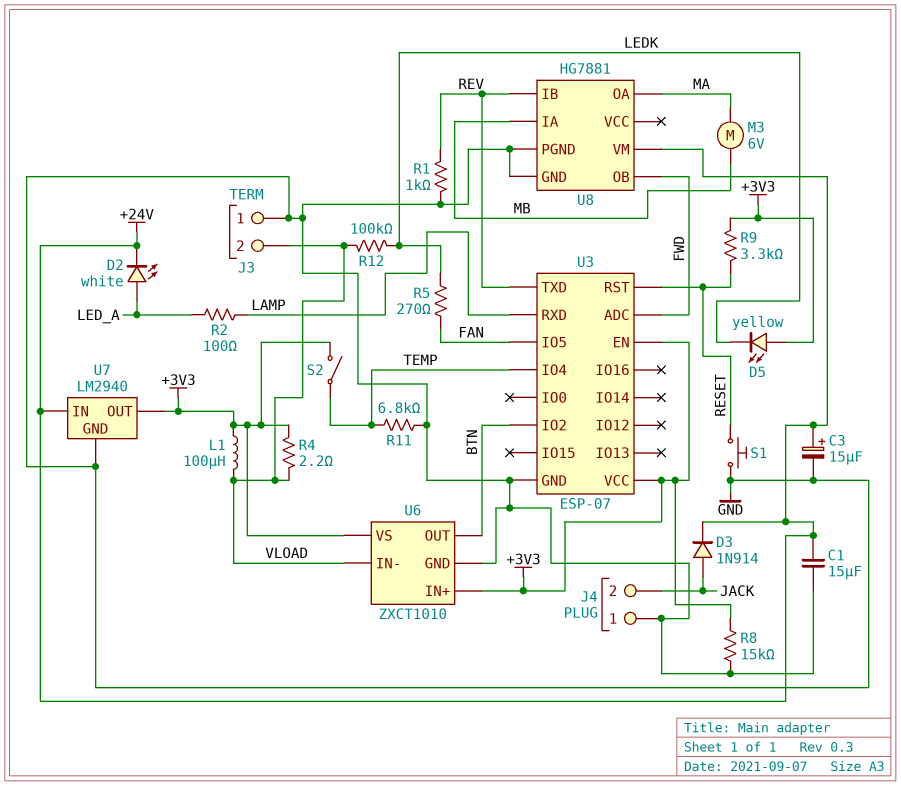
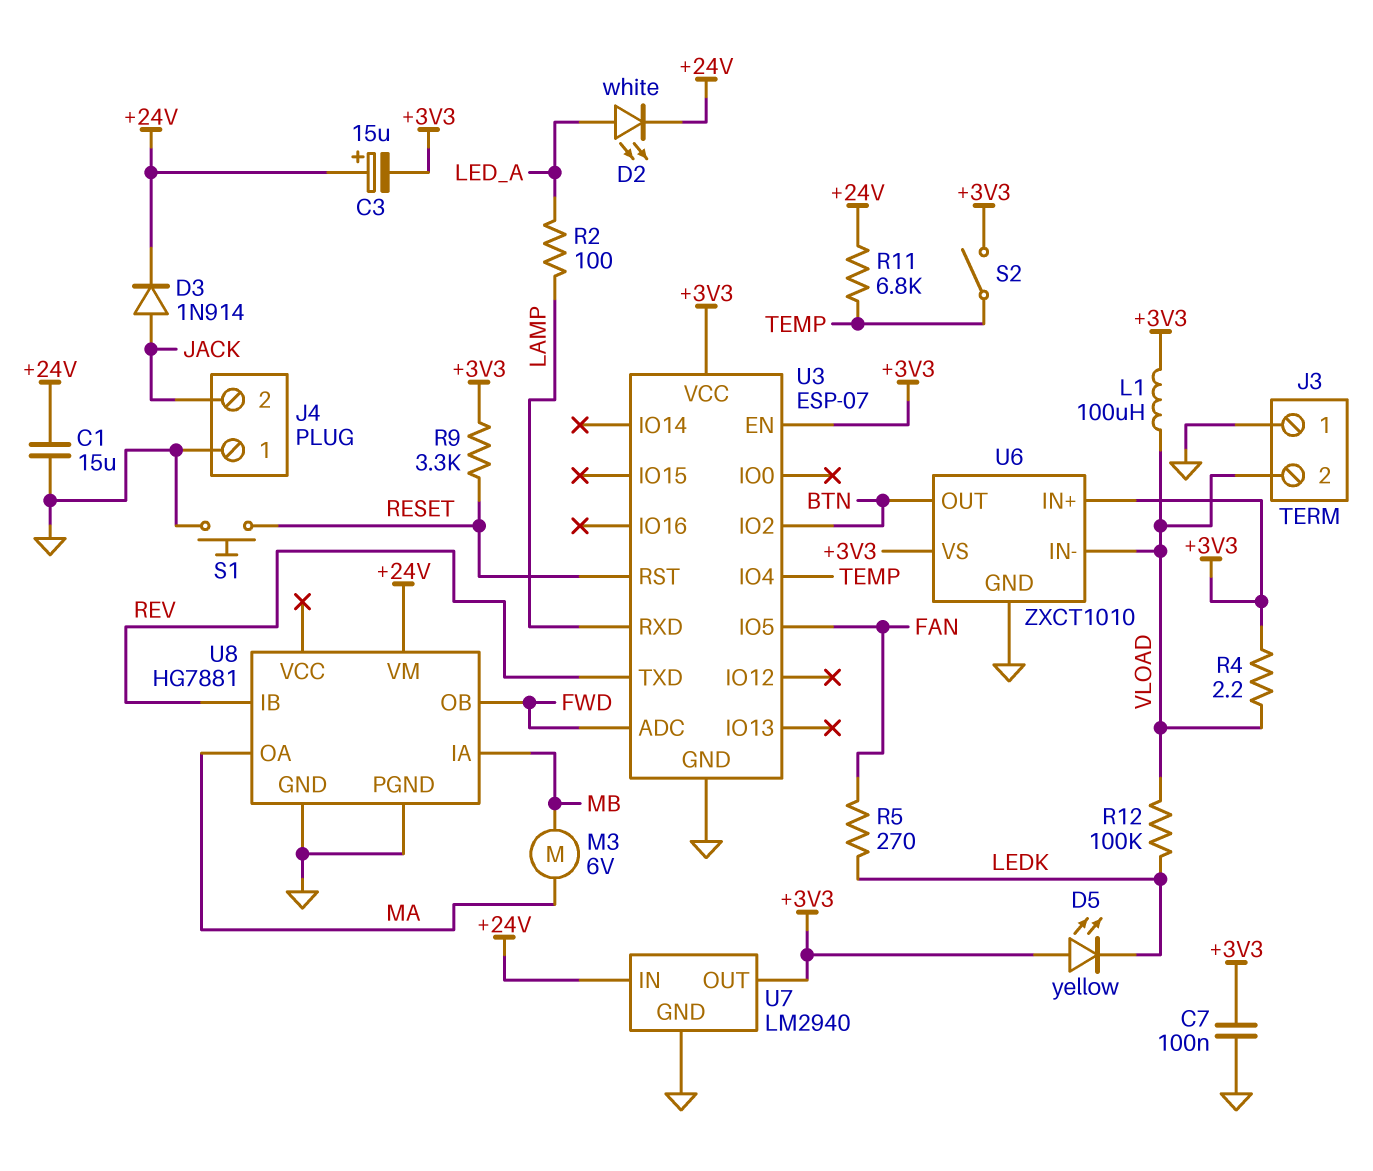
C3: 15uF (plus +24V, minus GND) -> 15uF (plus +24V, minus +3V3)
C7: none -> 100nF (+3V3, GND)
R1: 1k (GND, REV) -> none
R8: 15k (+3V3, GND) -> none
R11: 6.8k (GND, TEMP) -> 6.8k (+24V, TEMP)

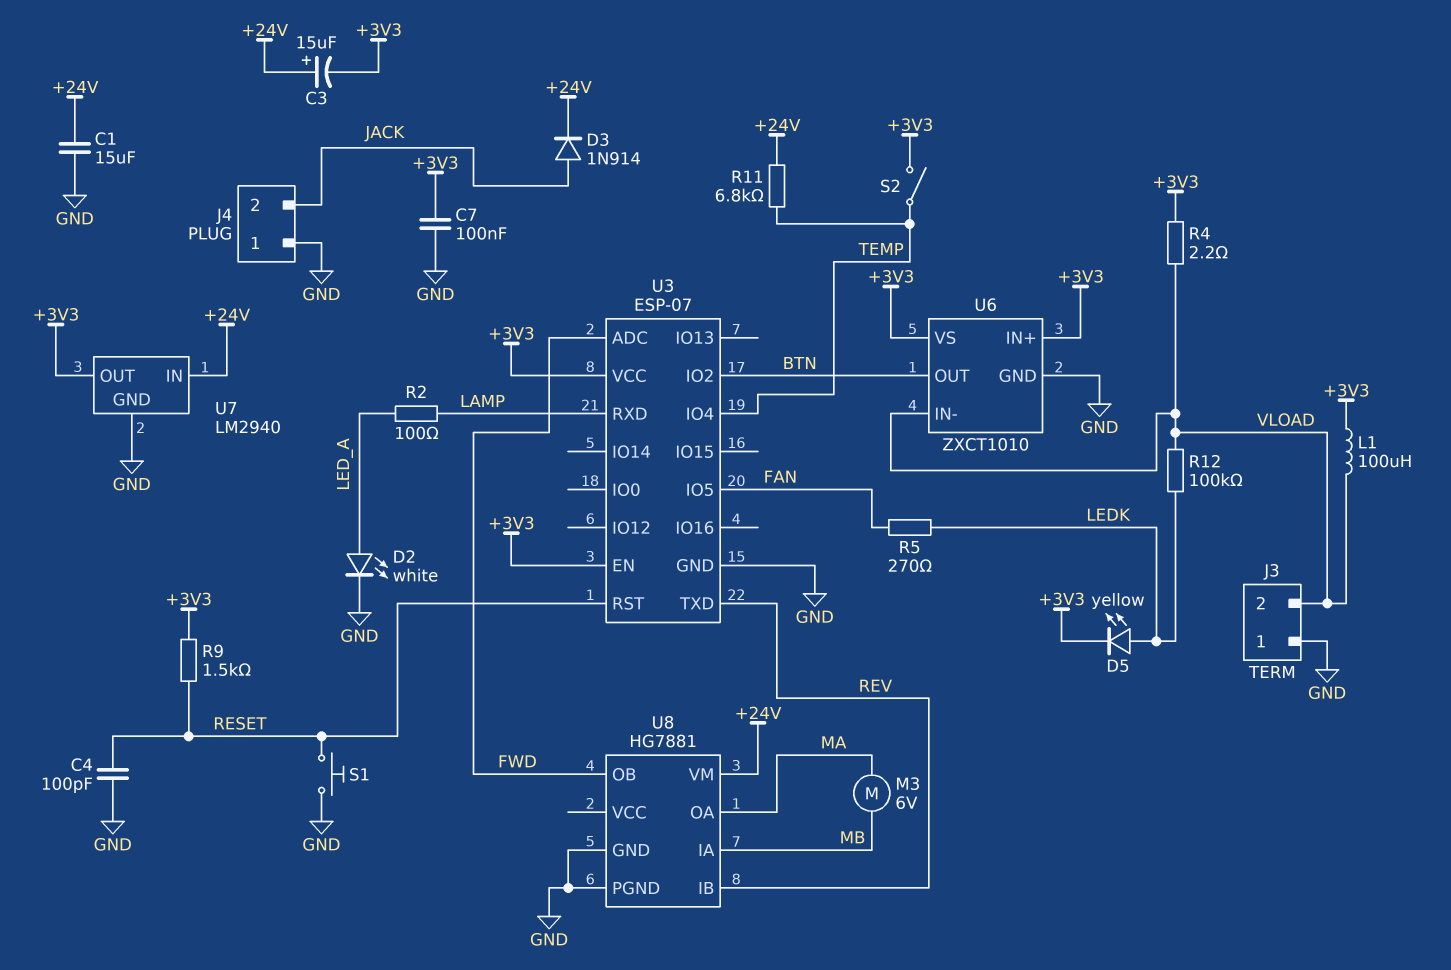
C4: none -> 100pF (GND, RESET)
D2: LED white (A LED_A, K +24V) -> LED white (A LED_A, K GND)
D5: LED yellow (A +3V3, K LEDK) -> LED yellow (A LEDK, K +3V3)
R9: 3.3k (+3V3, RESET) -> 1.5k (+3V3, RESET)

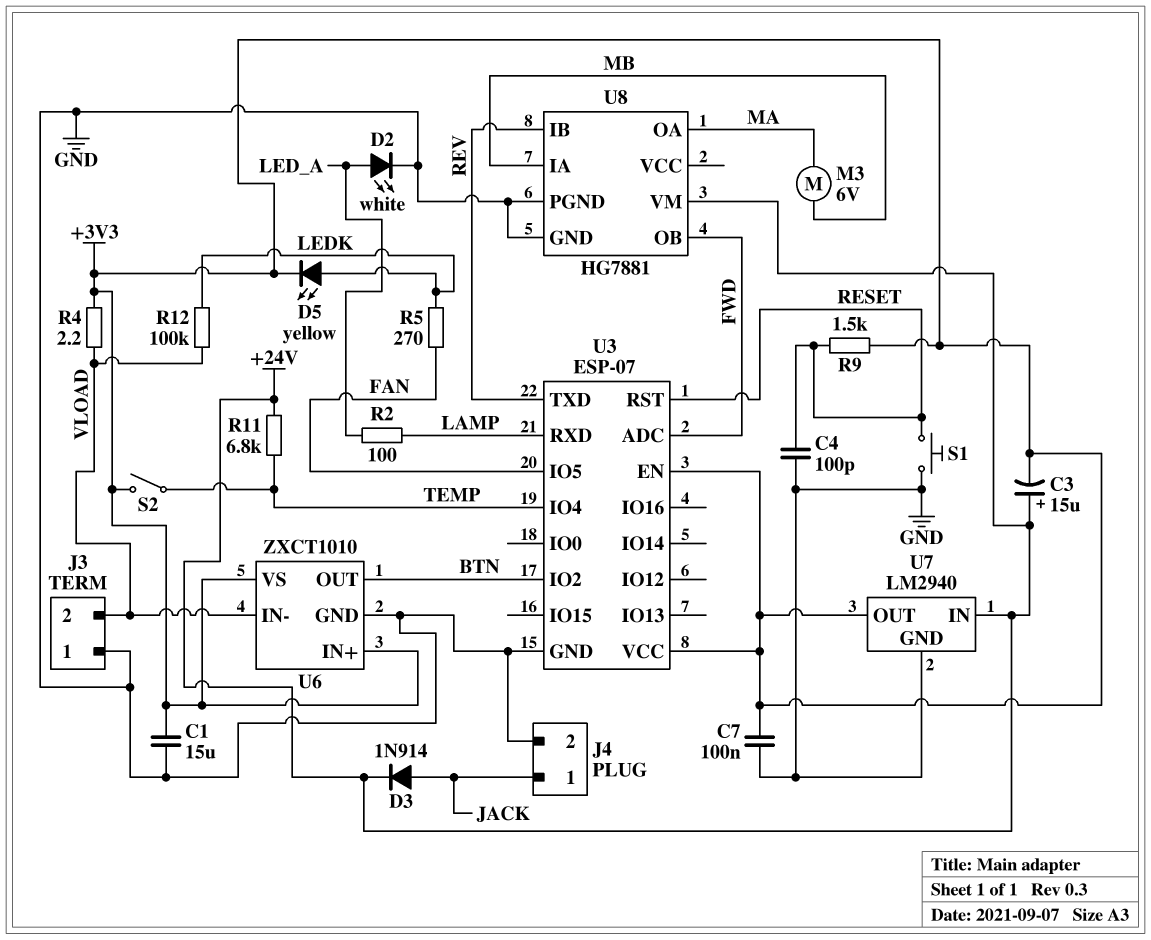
C1: 15uF (+24V, GND) -> 15uF (+3V3, GND)
J4 pin 1: GND -> JACK
J4 pin 2: JACK -> GND
L1: 100uH (+3V3, VLOAD) -> none

